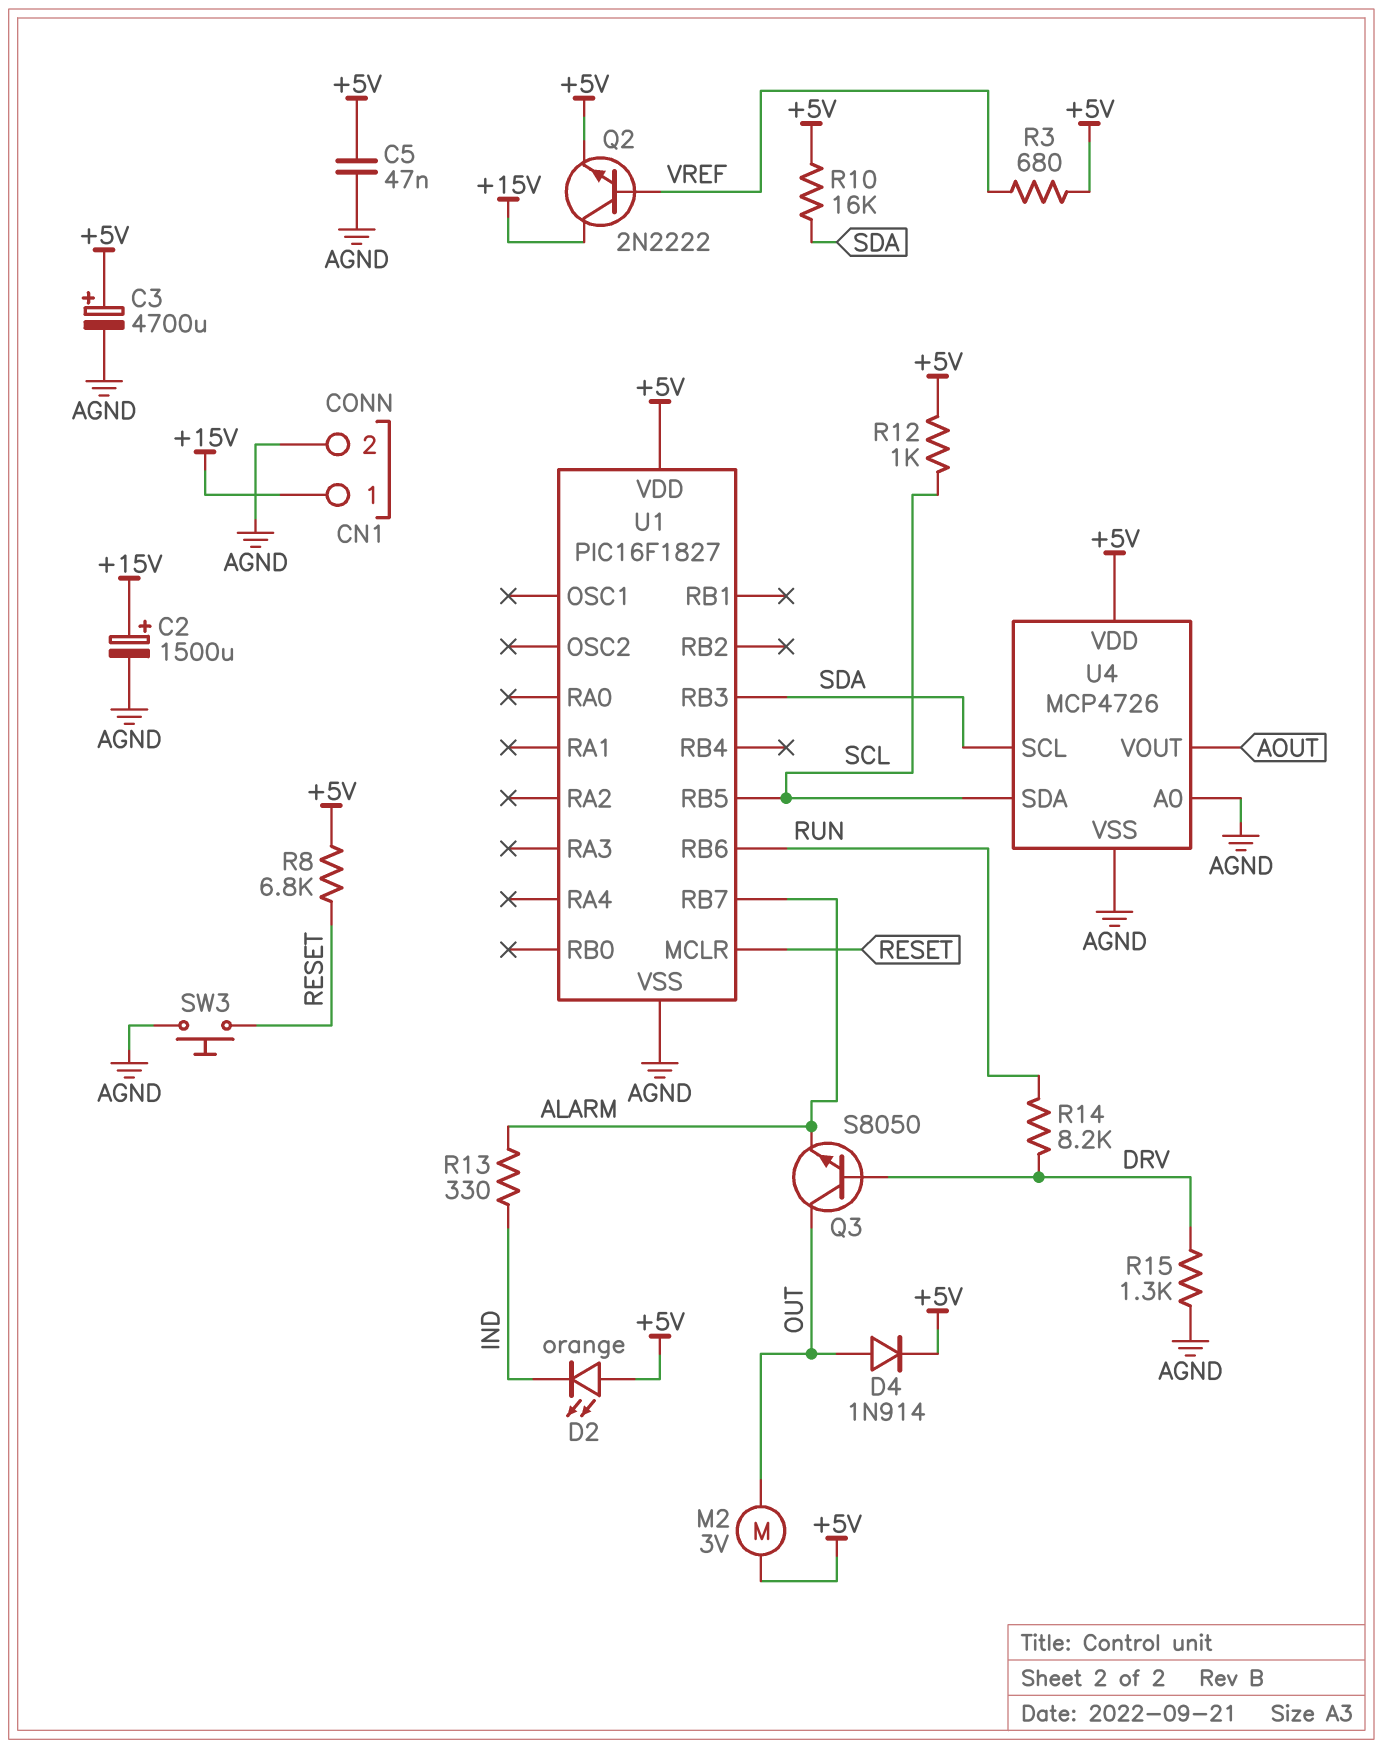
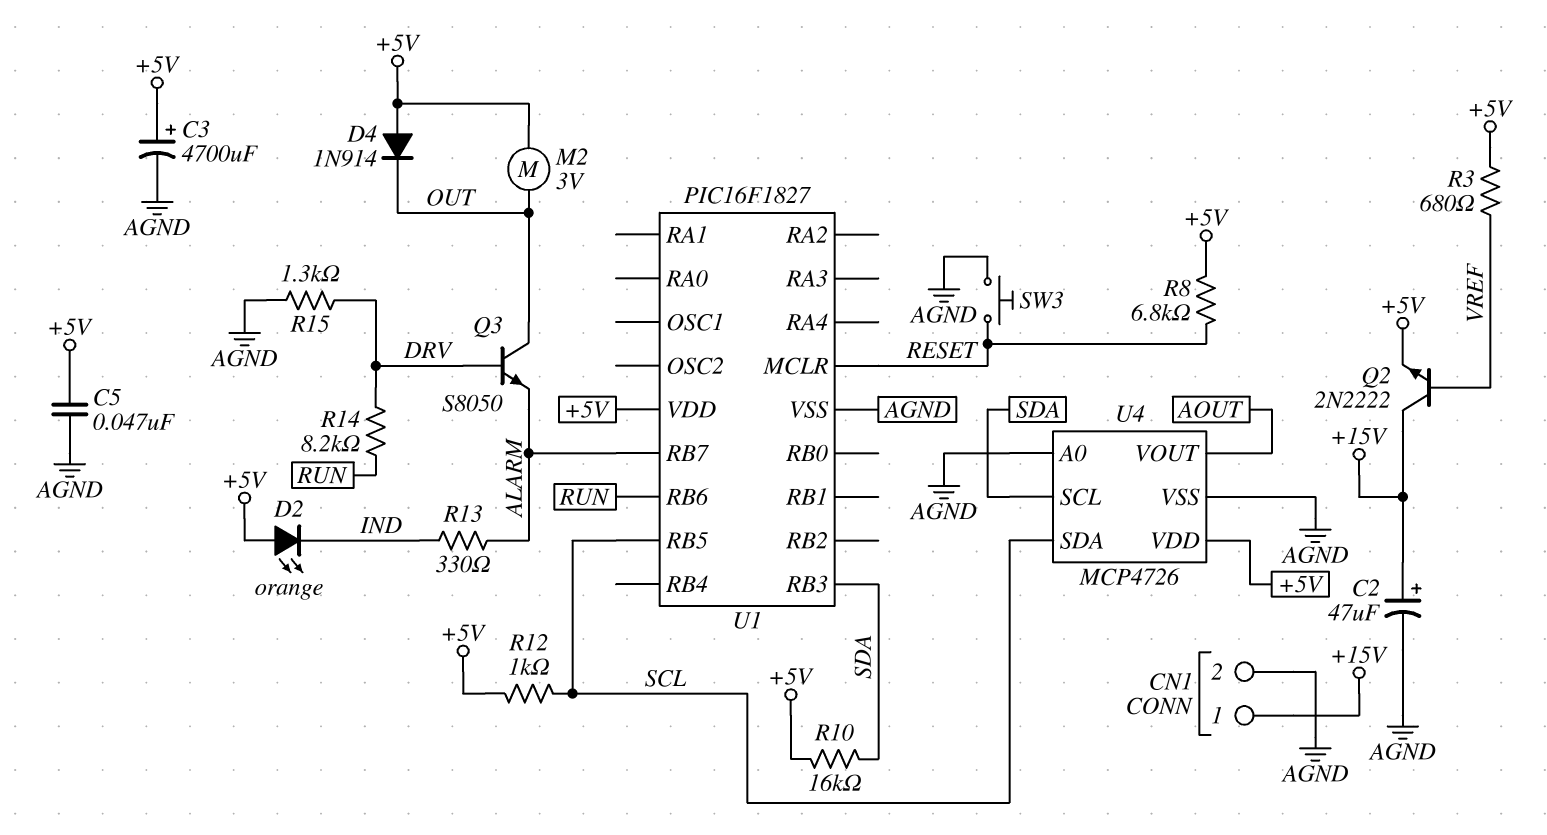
C2: 1500uF (plus +15V, minus AGND) -> 47uF (plus +15V, minus AGND)
D4: diode 1N914 (A OUT, K +5V) -> diode 1N914 (A +5V, K OUT)

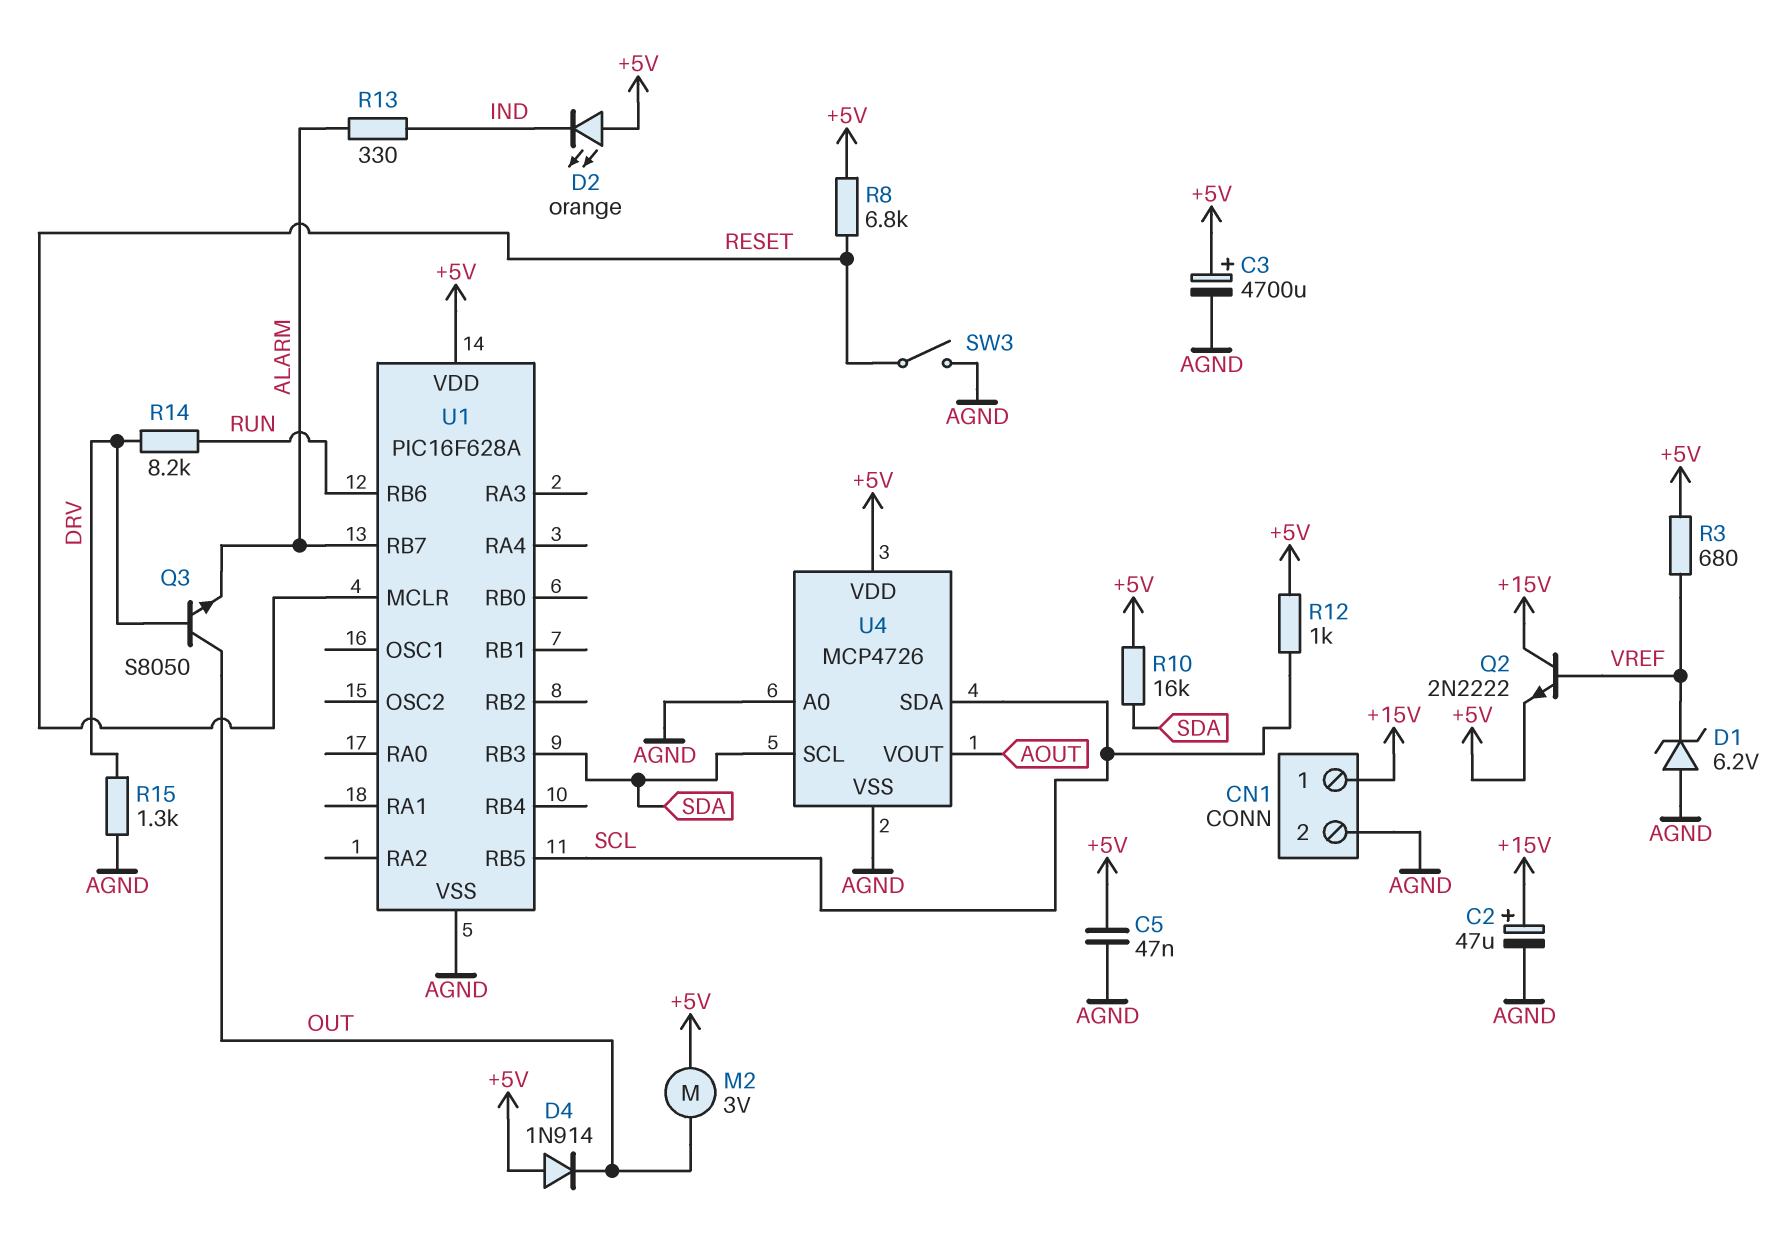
D1: none -> zener 6.2V (A AGND, K VREF)
SW3: button (AGND, RESET) -> switch (AGND, RESET)
U1: PIC16F1827 -> PIC16F628A

